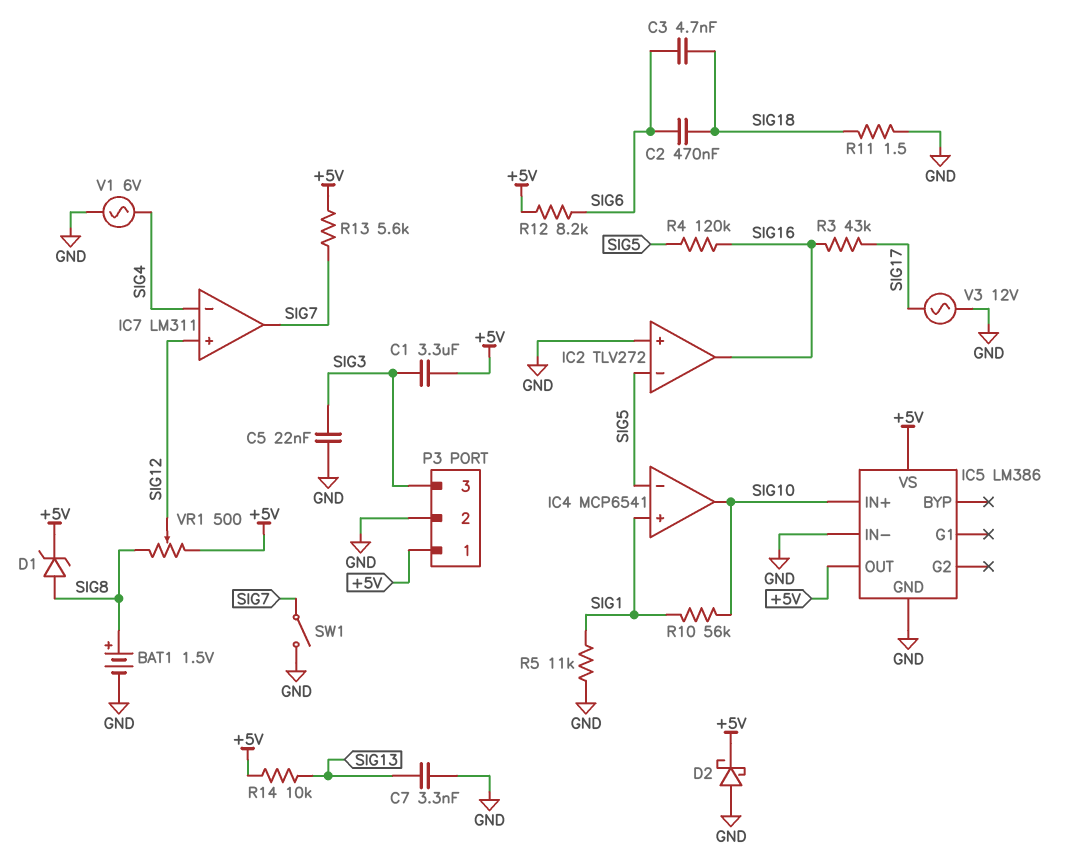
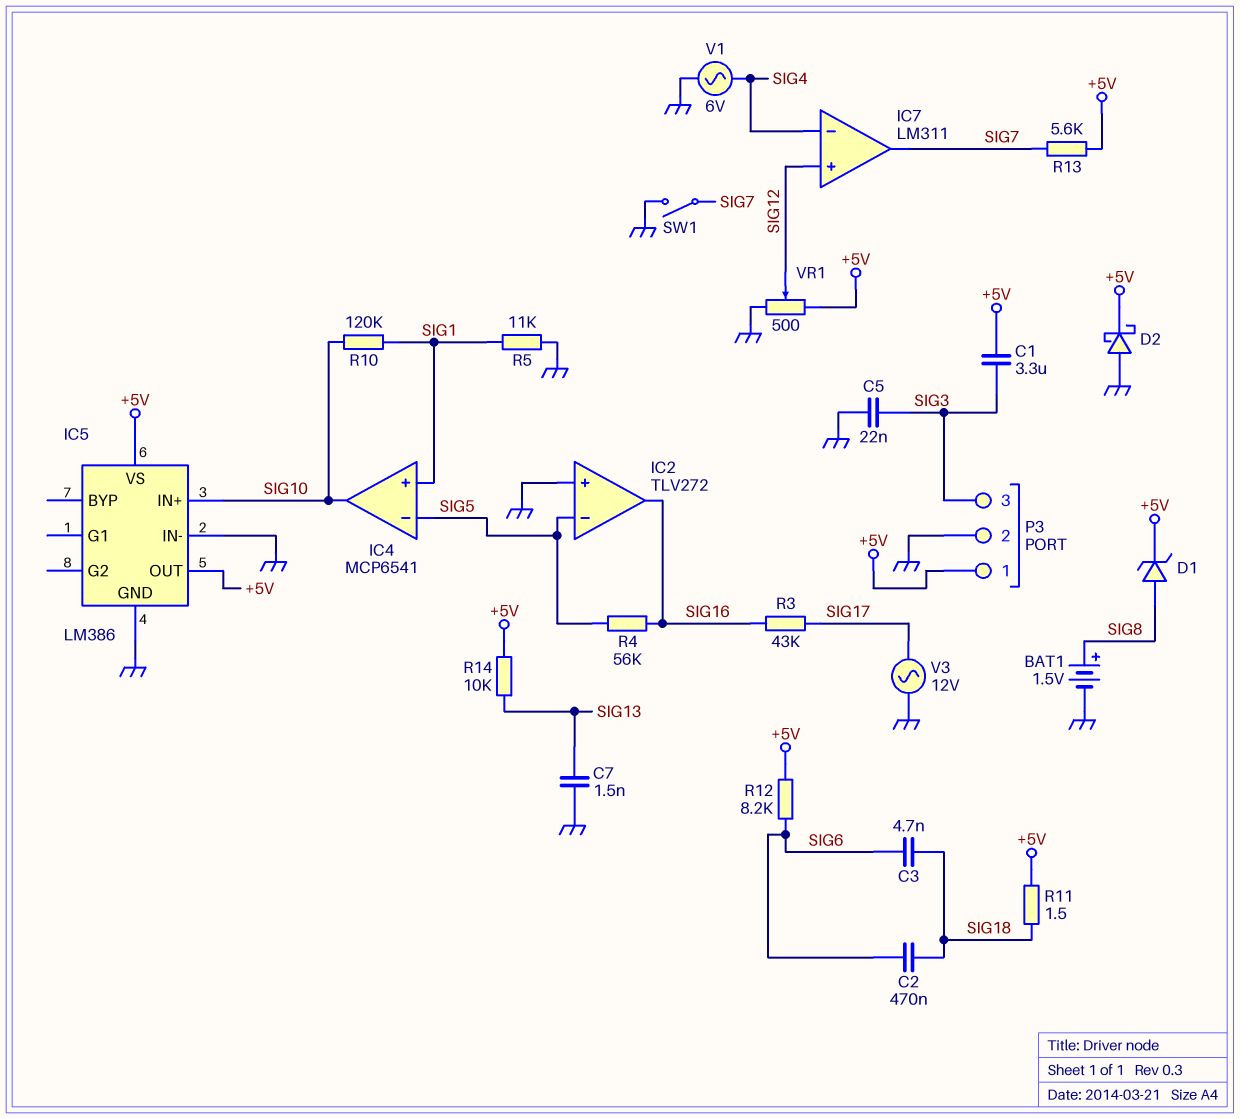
C7: 3.3nF (GND, SIG13) -> 1.5nF (GND, SIG13)
R4: 120k (SIG5, SIG16) -> 56k (SIG5, SIG16)
R10: 56k (SIG1, SIG10) -> 120k (SIG1, SIG10)
R11: 1.5 (GND, SIG18) -> 1.5 (+5V, SIG18)
VR1: 500 (+5V, SIG8, wiper SIG12) -> 500 (+5V, GND, wiper SIG12)

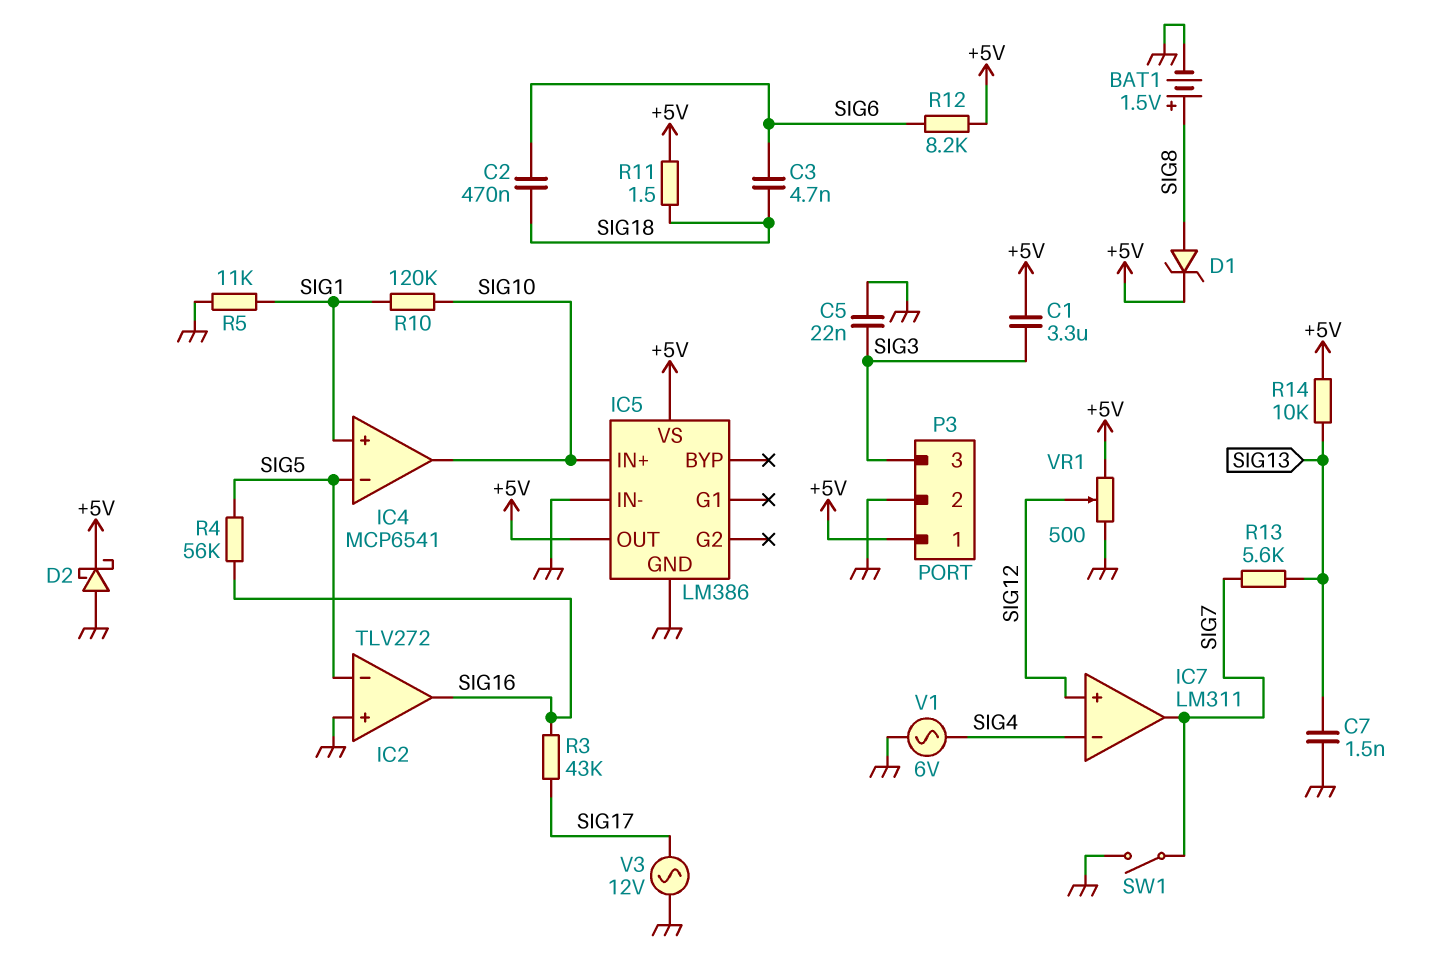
R13: 5.6k (+5V, SIG7) -> 5.6k (SIG7, SIG13)

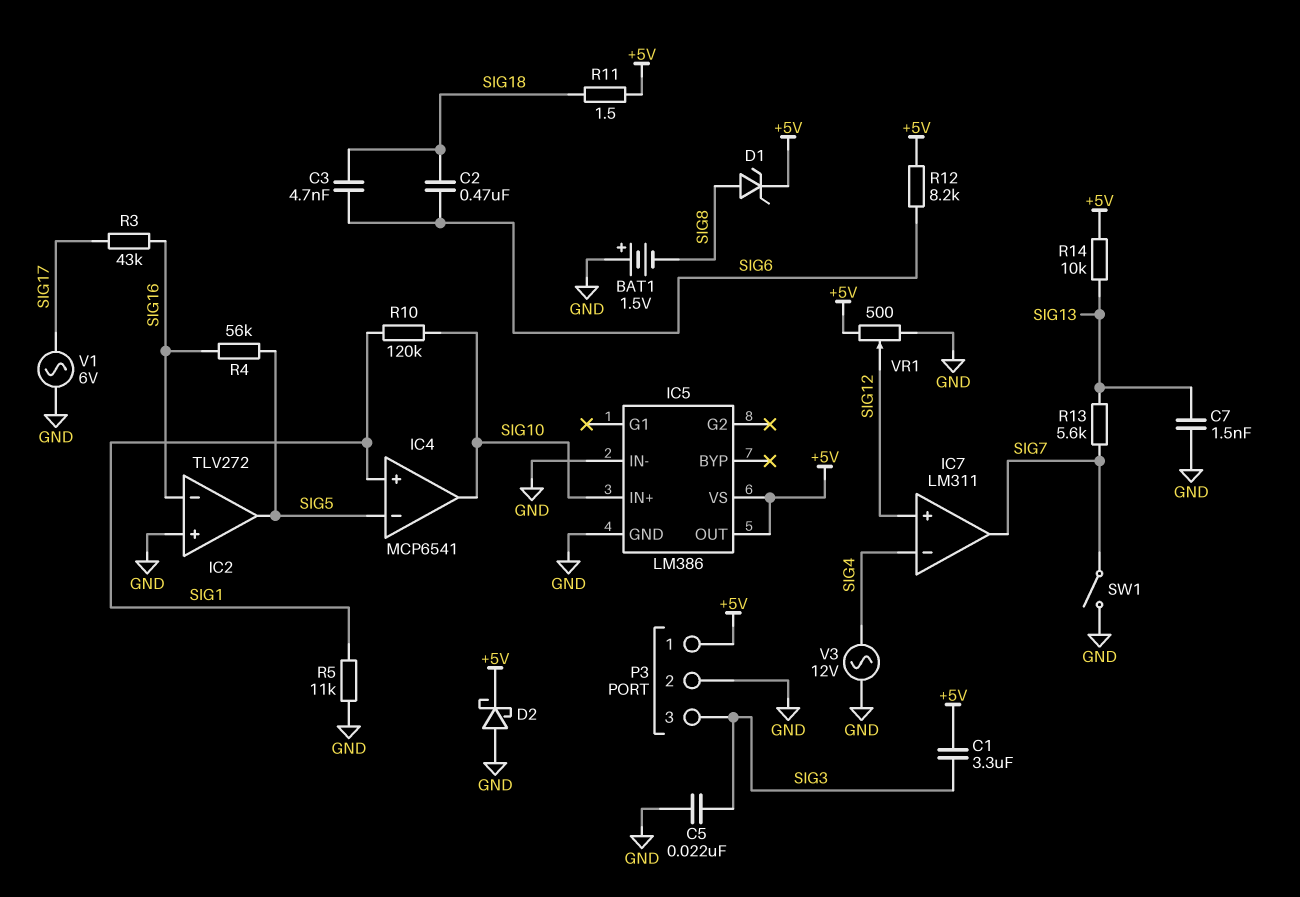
BAT1: 1.5V (plus SIG8, minus GND) -> 1.5V (plus GND, minus SIG8)
IC2 pin in-: SIG5 -> SIG16
IC2 pin out: SIG16 -> SIG5
V1: AC 6V (GND, SIG4) -> AC 6V (GND, SIG17)
V3: AC 12V (GND, SIG17) -> AC 12V (GND, SIG4)

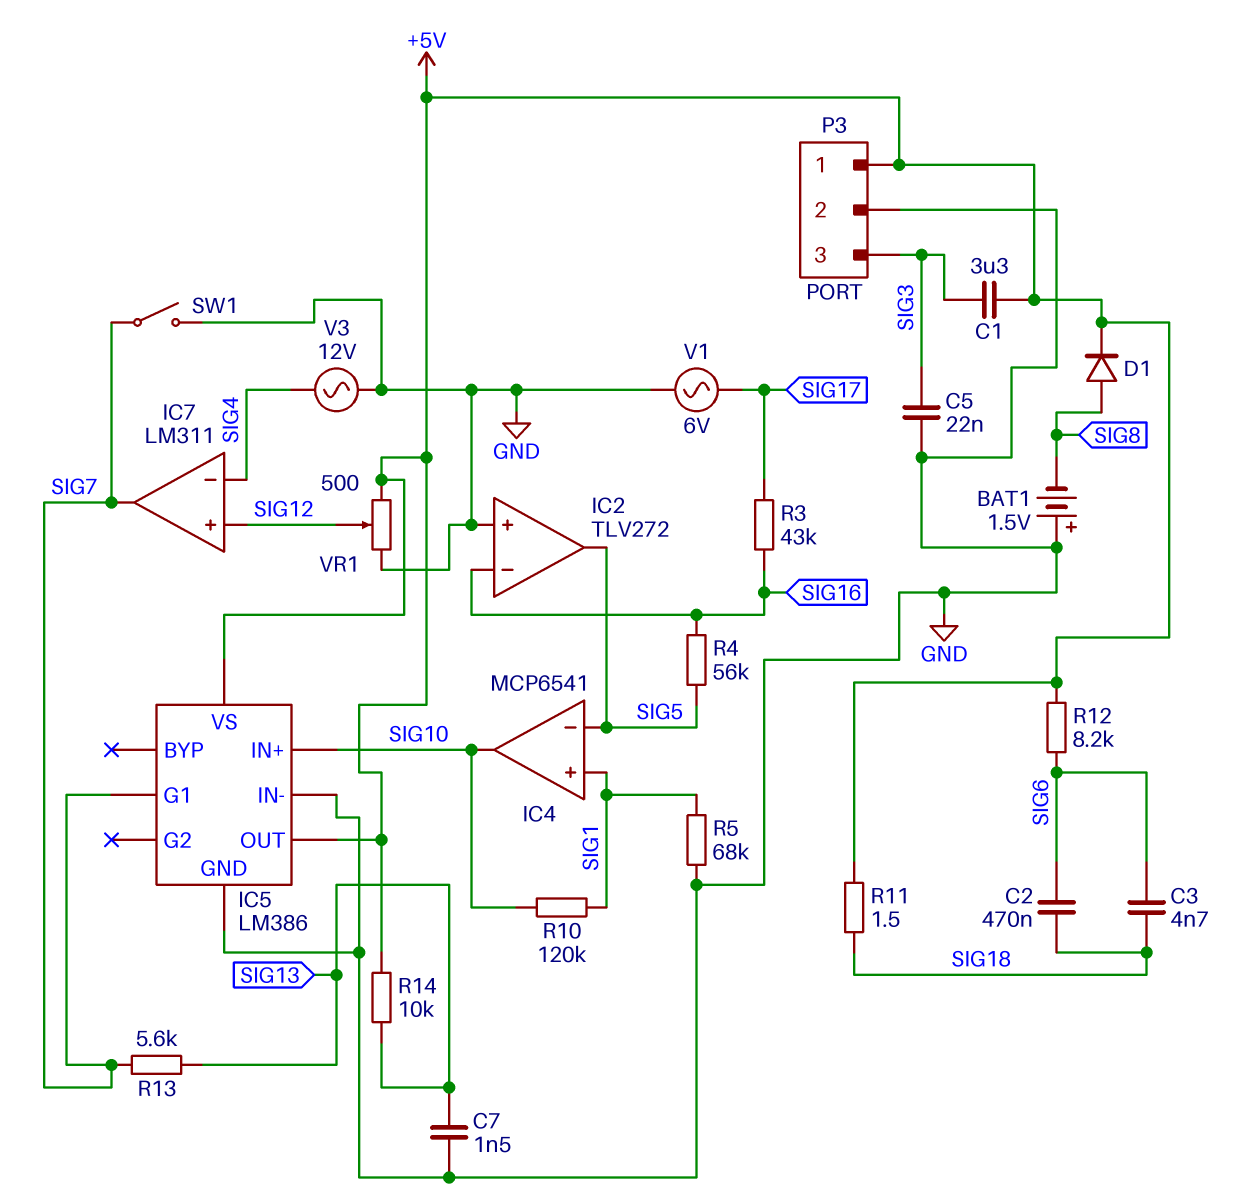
D1: zener (A SIG8, K +5V) -> diode (A SIG8, K +5V)
D2: schottky (A GND, K +5V) -> none
IC5 pin G1: none -> SIG7
R5: 11k (GND, SIG1) -> 68k (GND, SIG1)

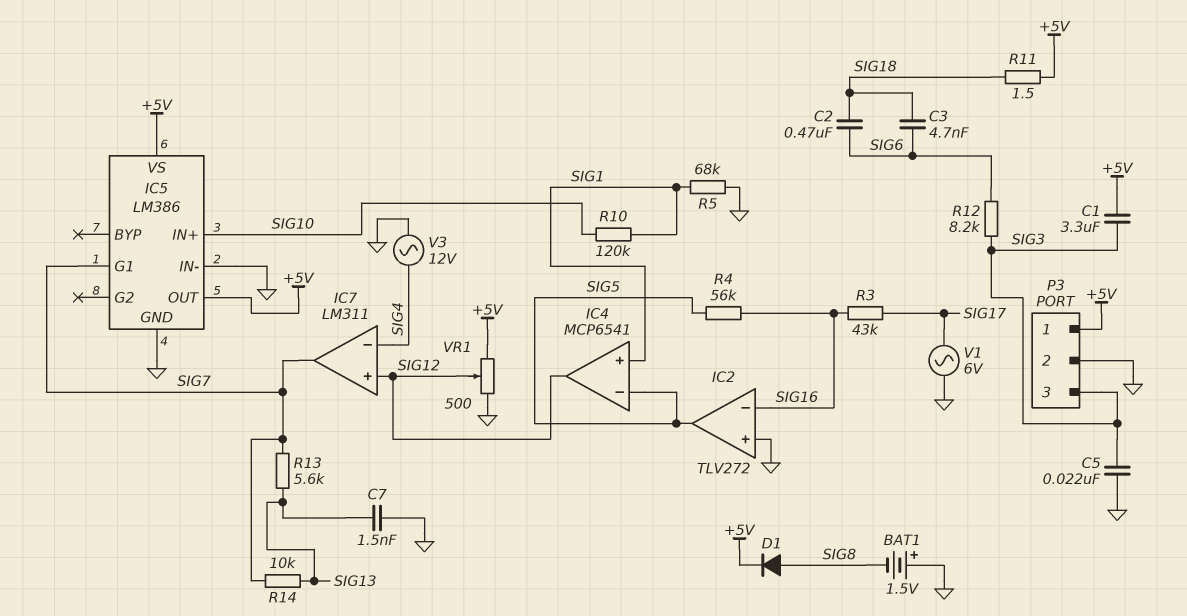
IC4 pin out: SIG10 -> SIG12
R12: 8.2k (+5V, SIG6) -> 8.2k (SIG3, SIG6)
R14: 10k (+5V, SIG13) -> 10k (SIG7, SIG13)
SW1: switch (GND, SIG7) -> none

